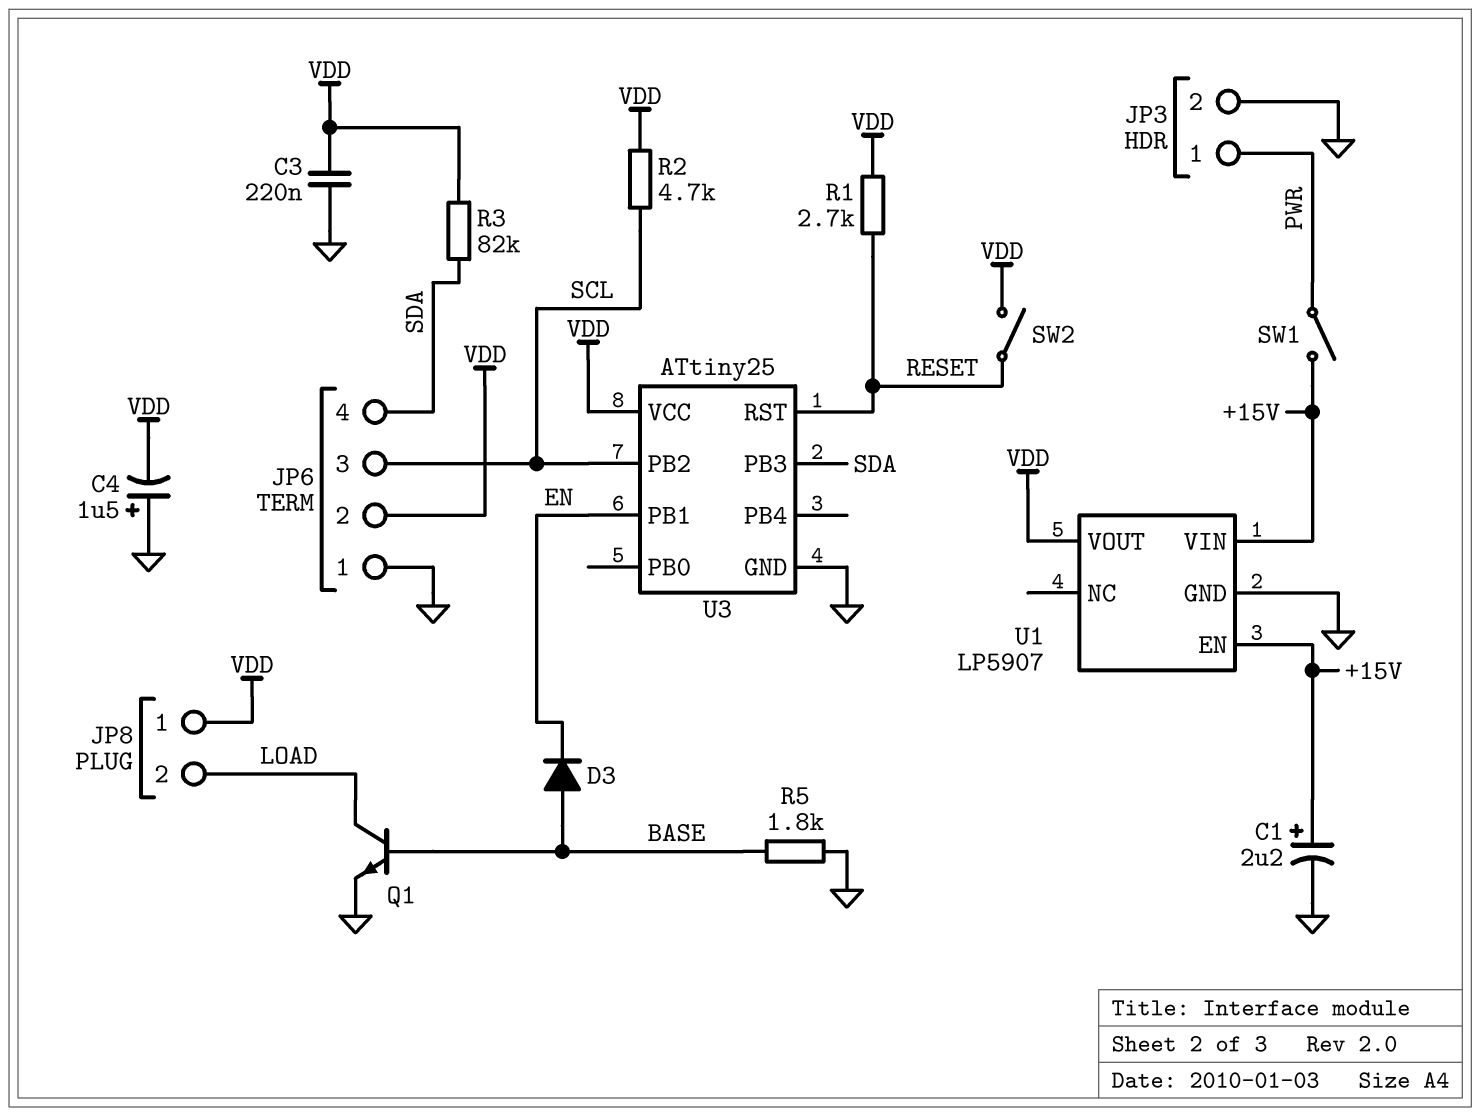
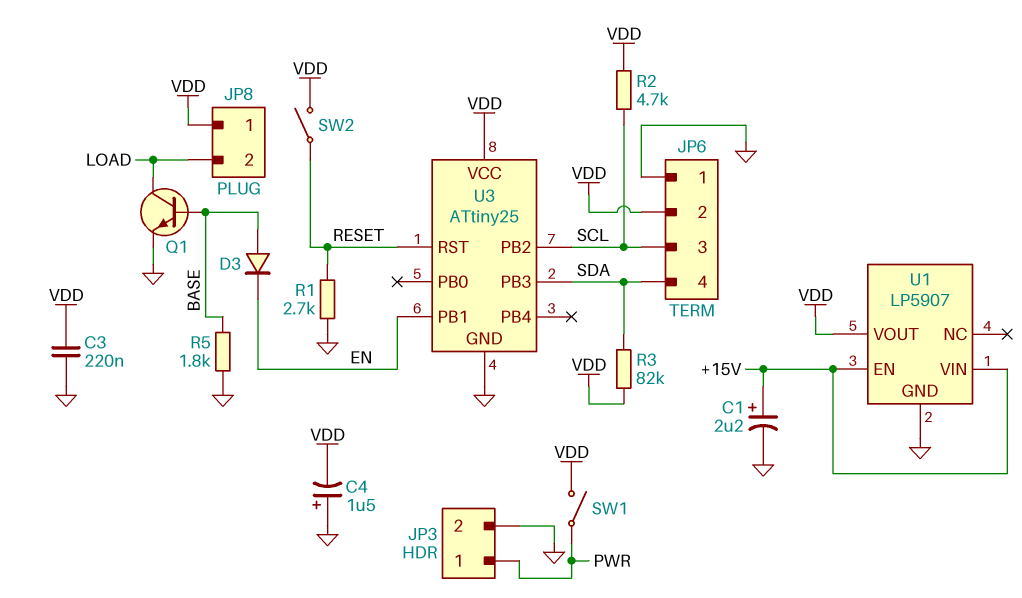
R1: 2.7k (RESET, VDD) -> 2.7k (GND, RESET)
SW1: switch (+15V, PWR) -> switch (PWR, VDD)

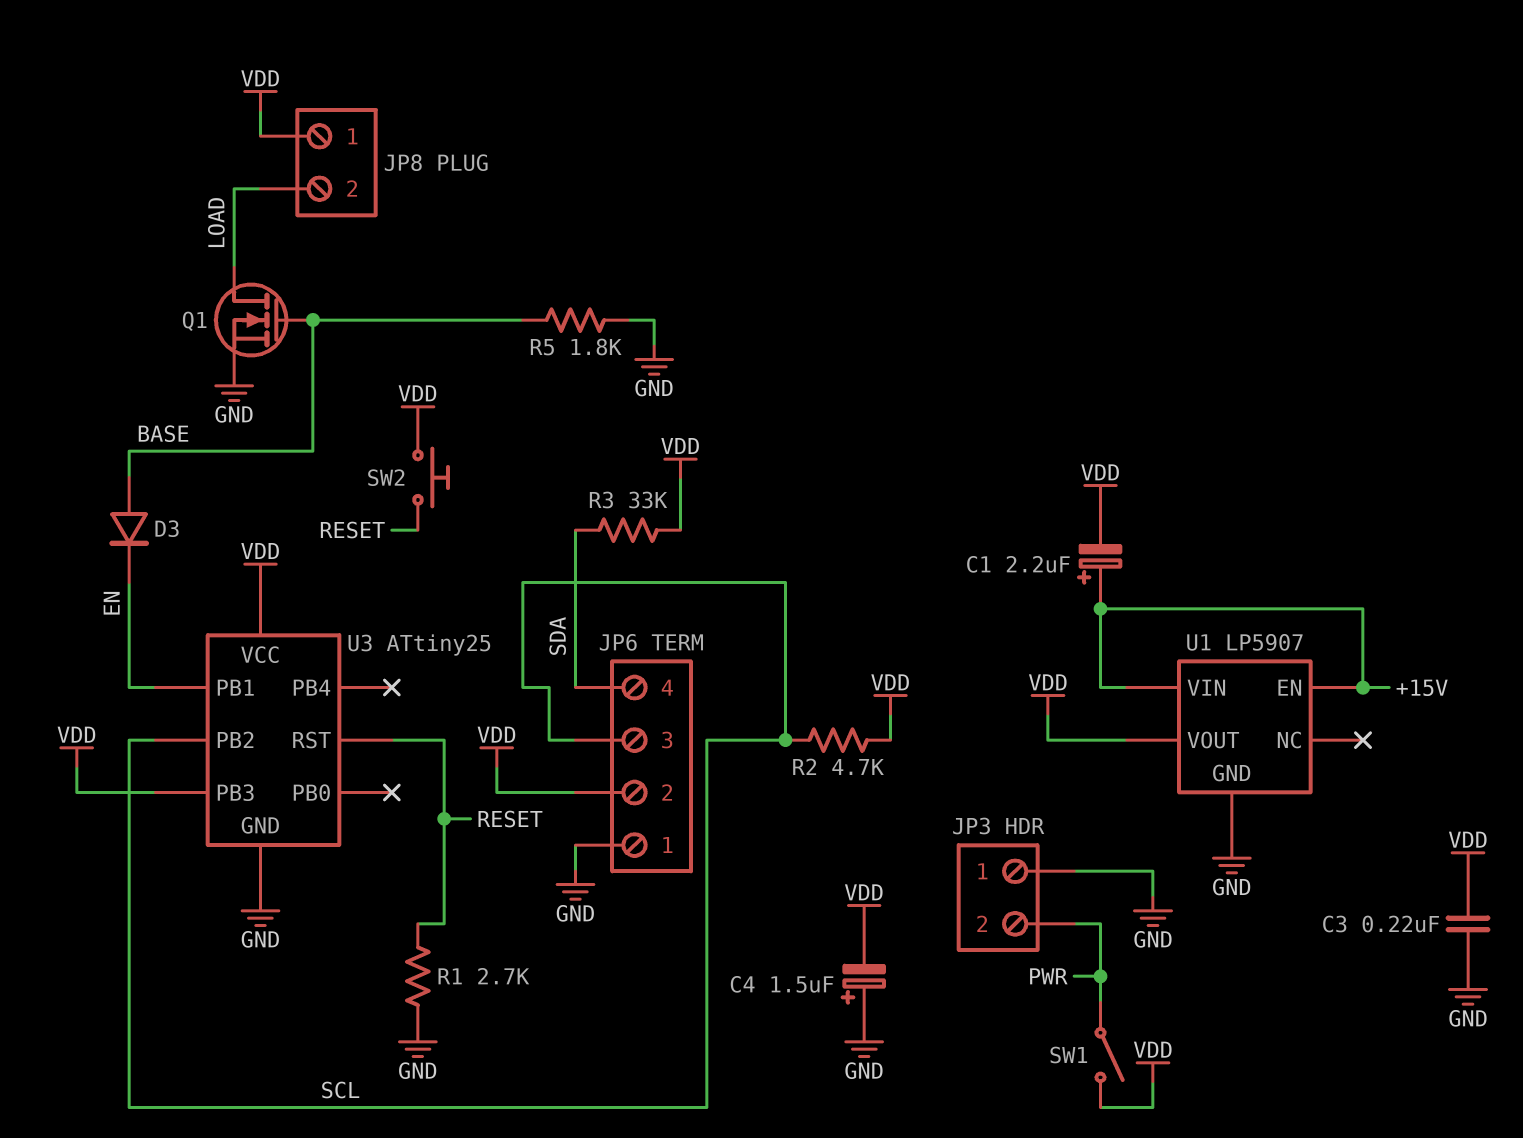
C1: 2.2uF (plus +15V, minus GND) -> 2.2uF (plus +15V, minus VDD)
JP3 pin 1: PWR -> GND
JP3 pin 2: GND -> PWR
Q1: NPN (B BASE, C LOAD, E GND) -> NMOS (G BASE, D LOAD, S GND)
R3: 82k (SDA, VDD) -> 33k (SDA, VDD)
SW2: switch (RESET, VDD) -> button (RESET, VDD)
U3 pin PB3: SDA -> VDD

